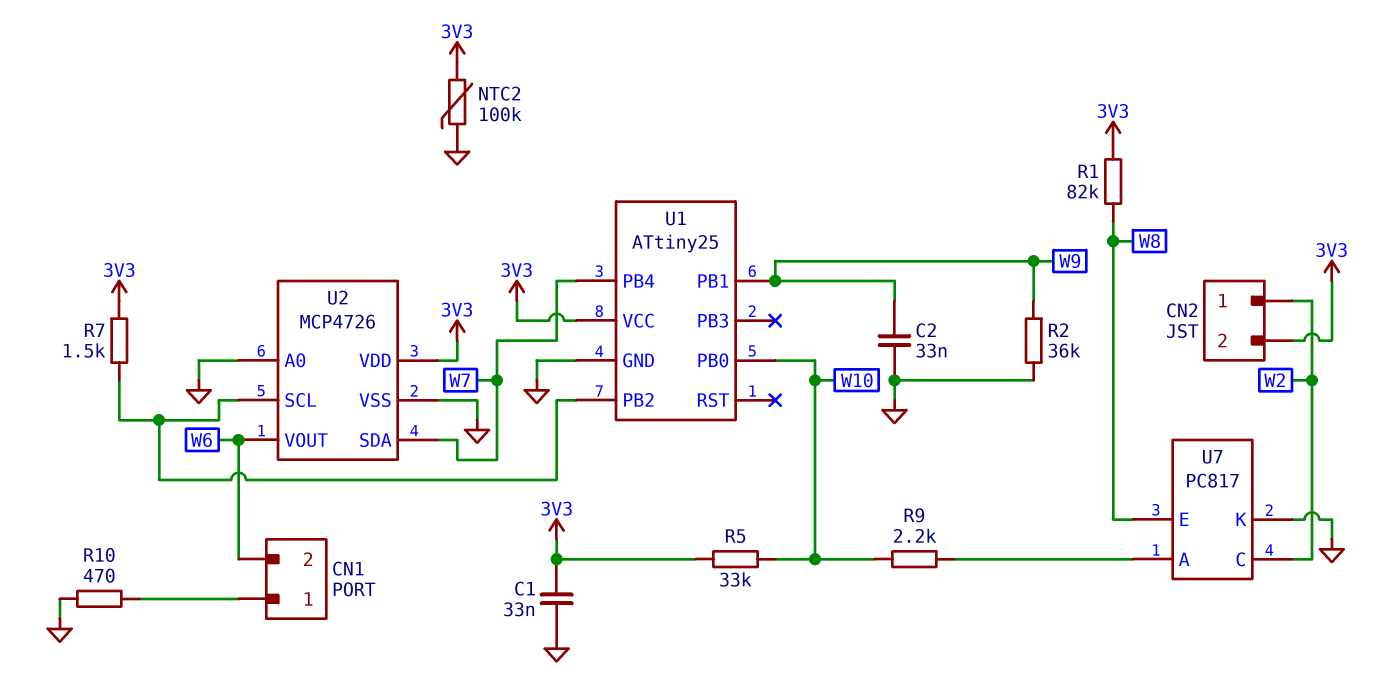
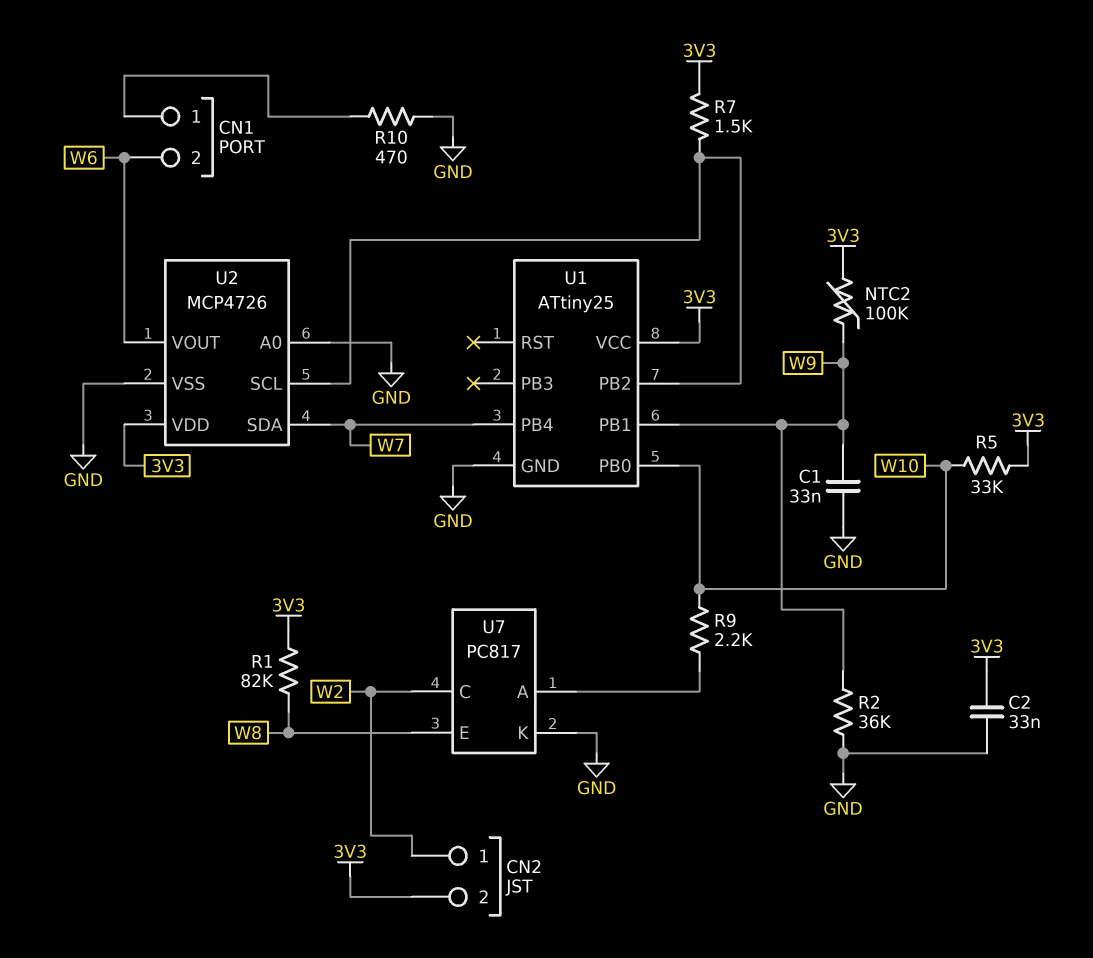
C1: 33nF (3V3, GND) -> 33nF (GND, W9)
C2: 33nF (GND, W9) -> 33nF (3V3, GND)
NTC2: 100k (3V3, GND) -> 100k (3V3, W9)

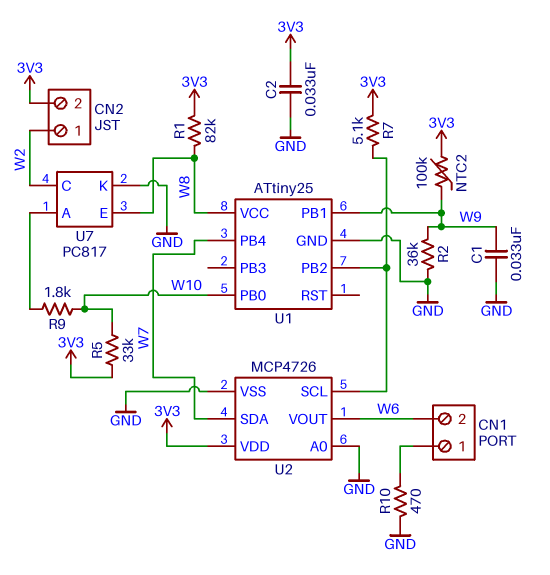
R7: 1.5k (3V3, U1/PB2) -> 5.1k (3V3, U1/PB2)
R9: 2.2k (U7/A, W10) -> 1.8k (U7/A, W10)
U1 pin VCC: 3V3 -> W8

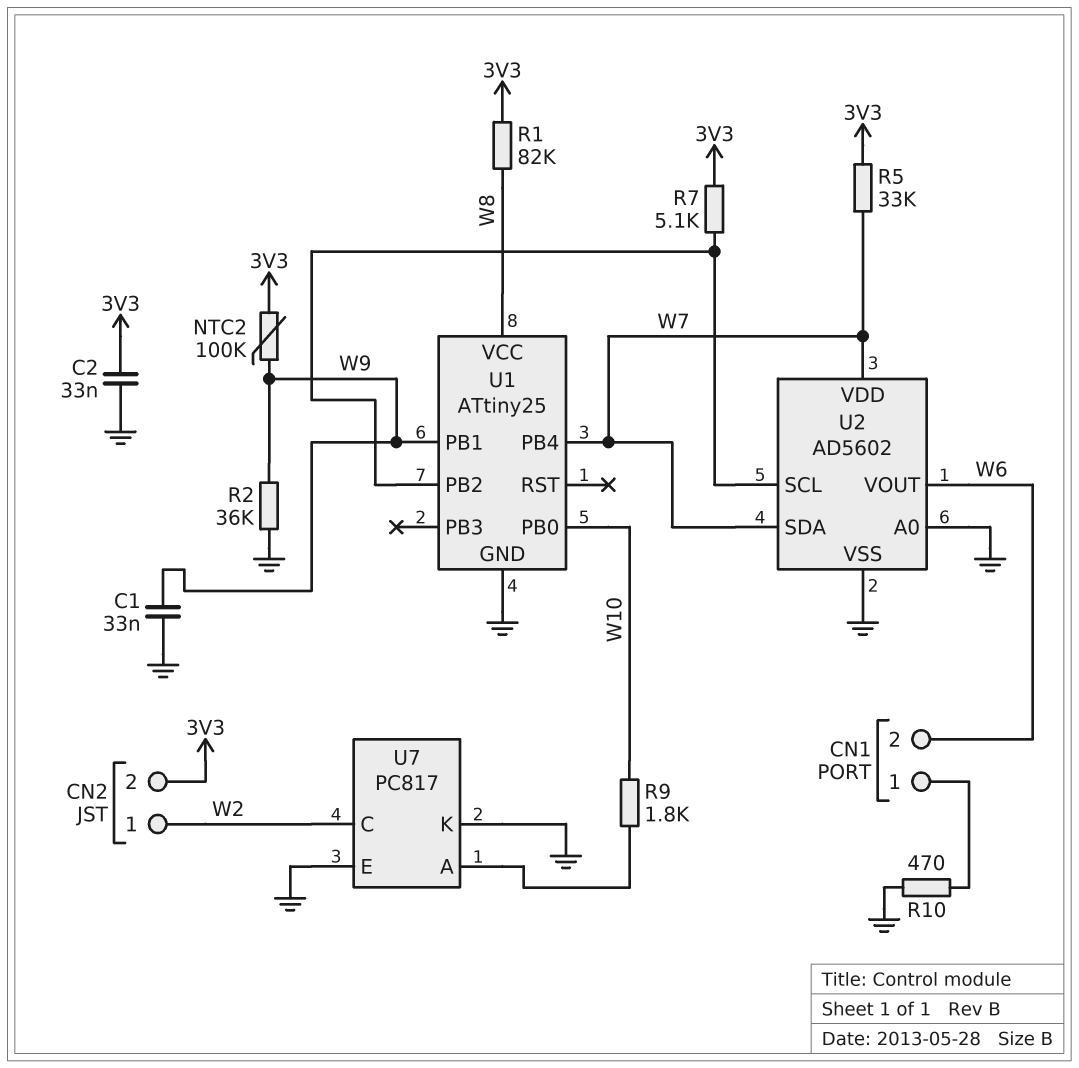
R5: 33k (3V3, W10) -> 33k (3V3, W7)
U2: MCP4726 -> AD5602
U2 pin VDD: 3V3 -> W7
U7 pin E: W8 -> GND

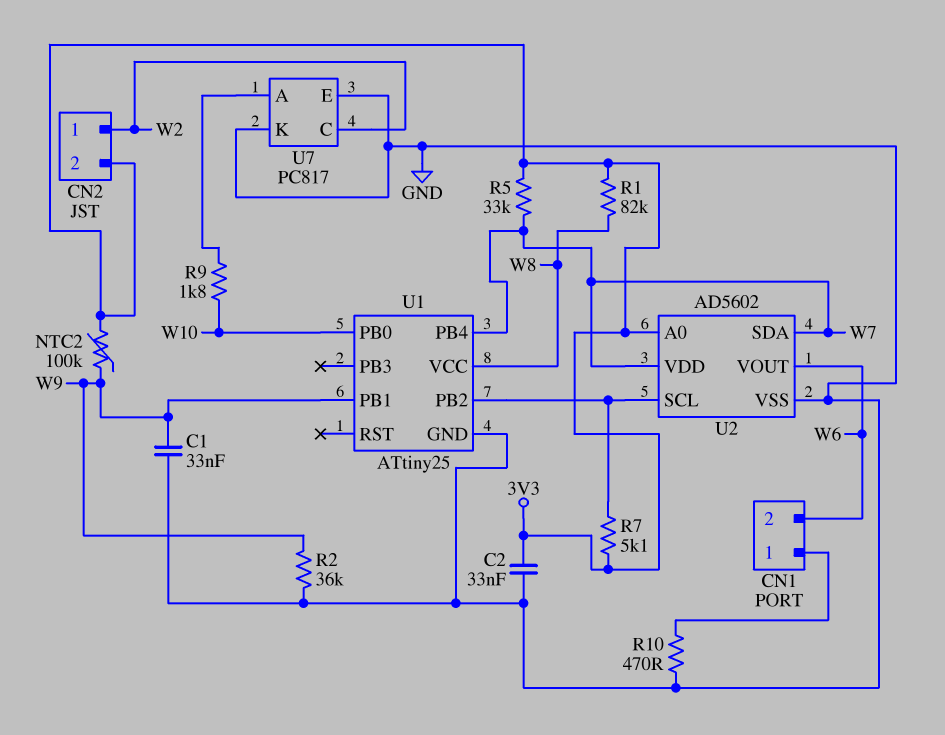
U2 pin A0: GND -> 3V3

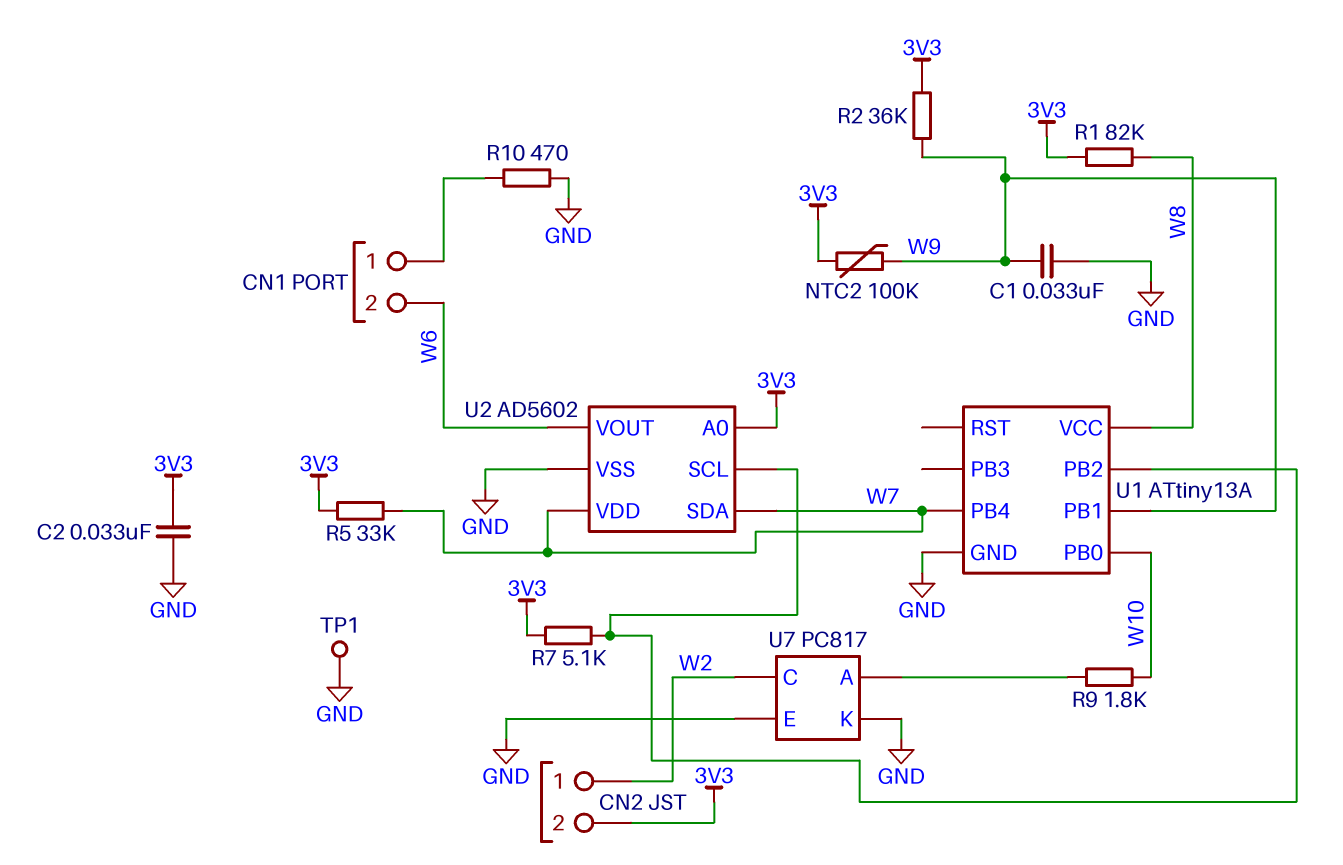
R2: 36k (GND, W9) -> 36k (3V3, W9)
TP1: none -> test point (GND)
U1: ATtiny25 -> ATtiny13A

